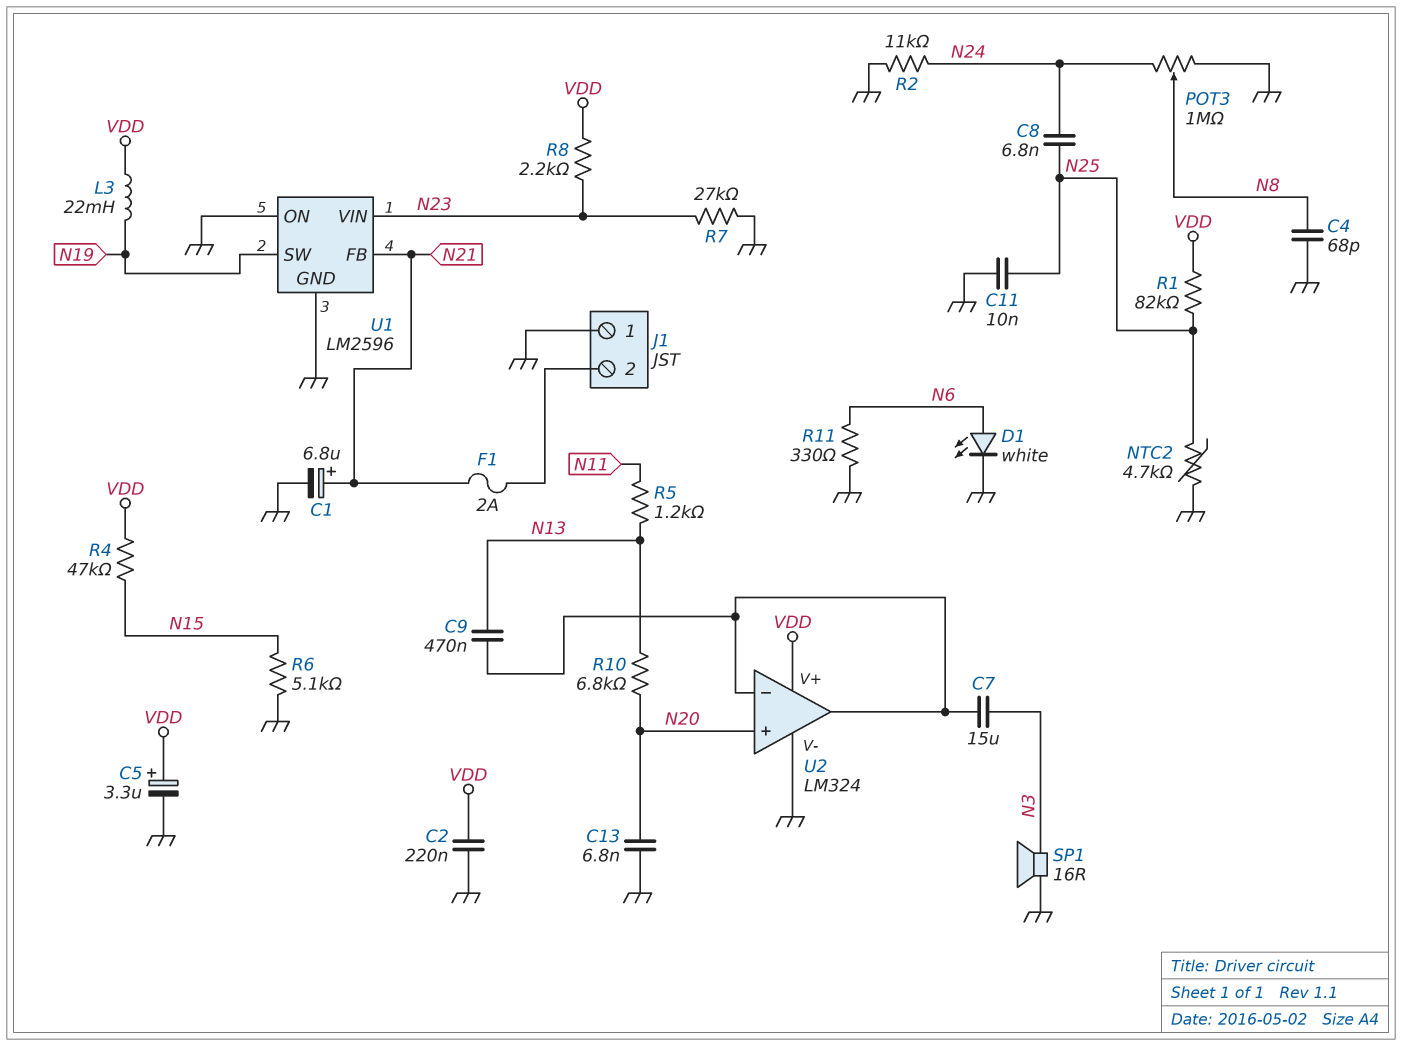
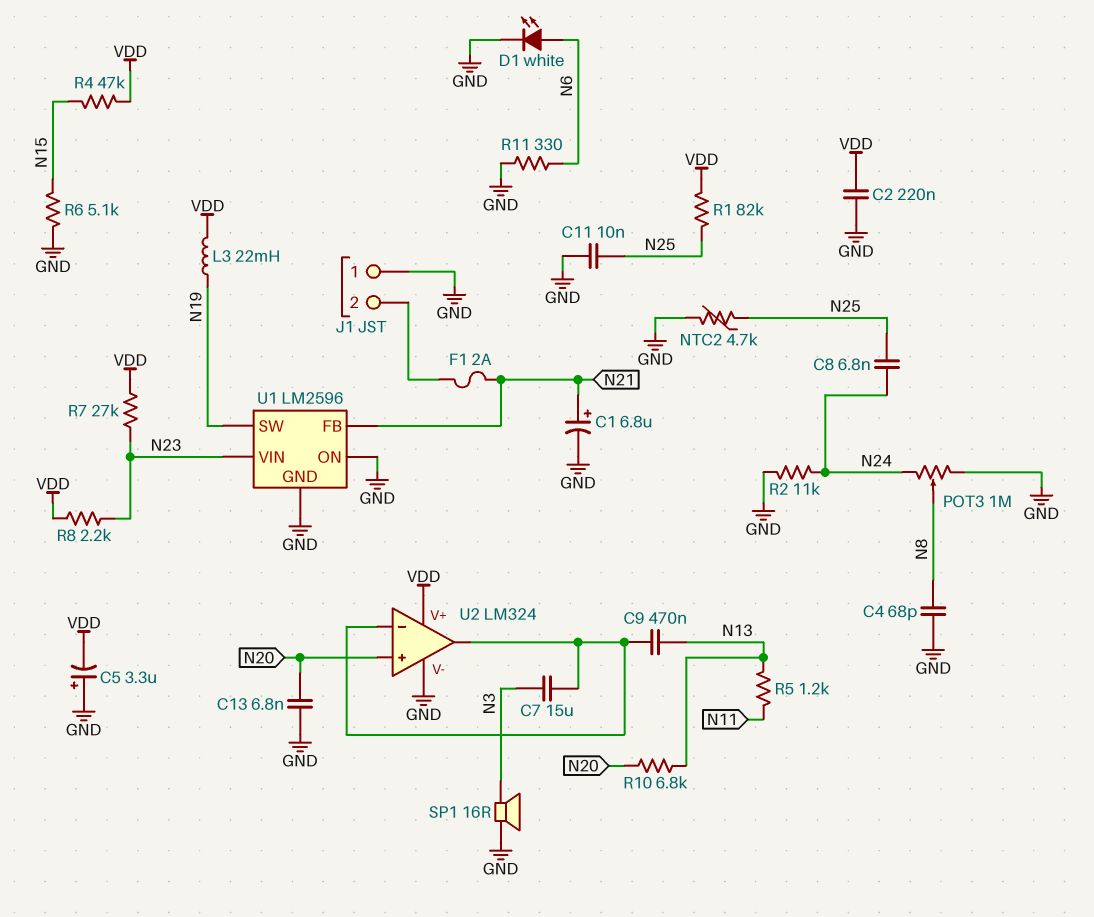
C5: 3.3uF (plus VDD, minus GND) -> 3.3uF (plus GND, minus VDD)
R7: 27k (GND, N23) -> 27k (N23, VDD)

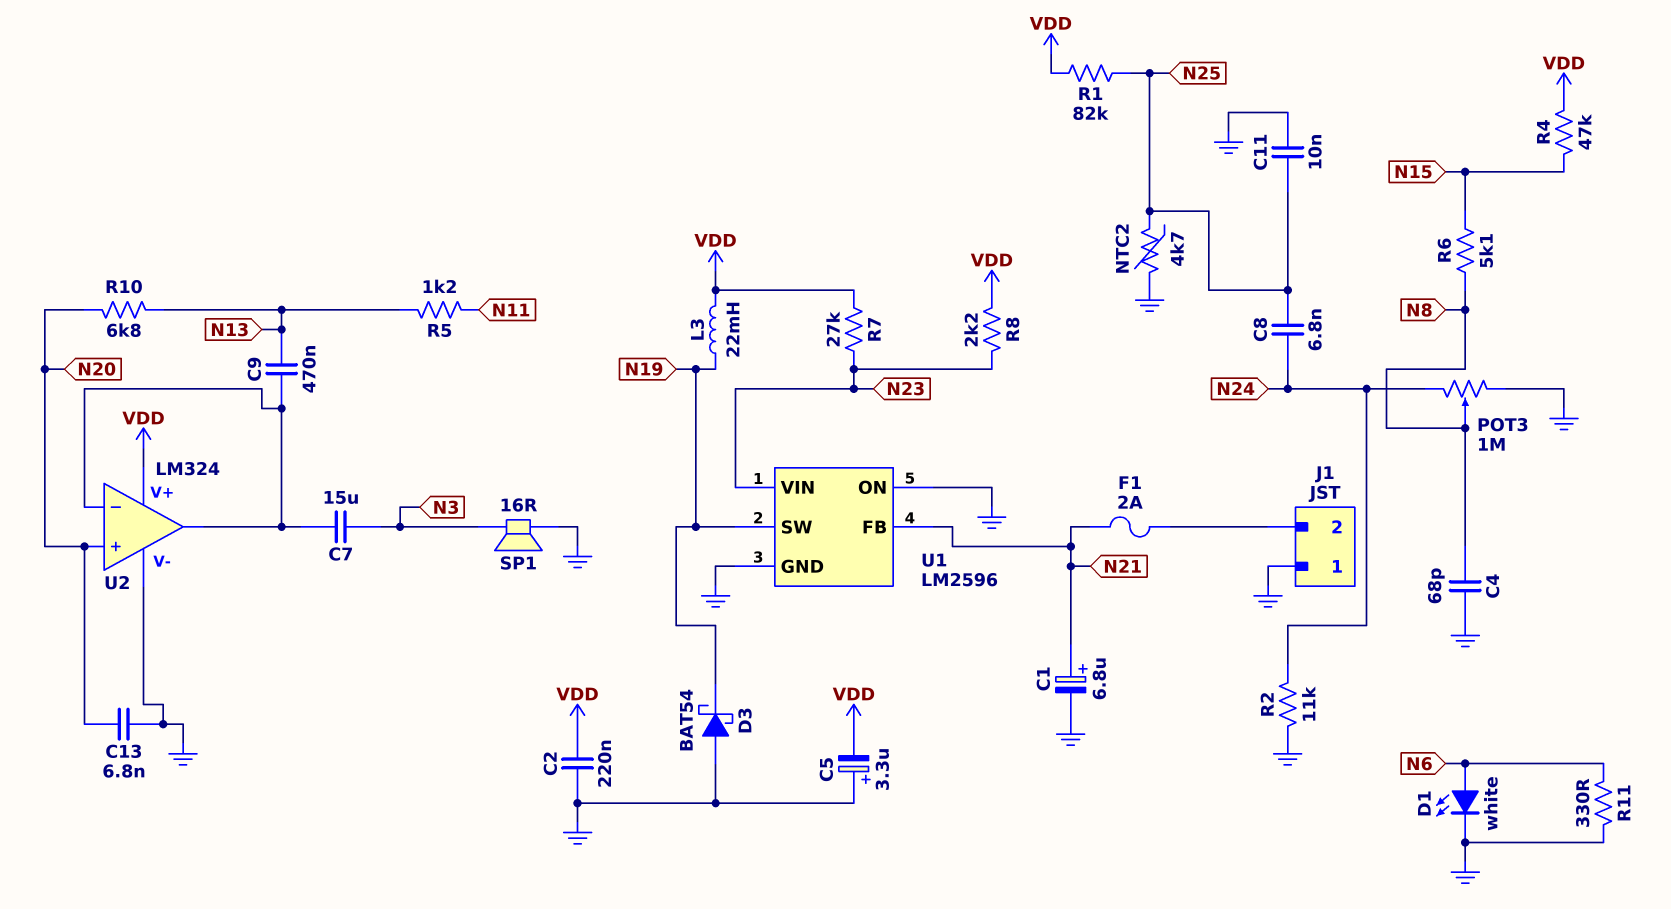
D3: none -> schottky BAT54 (A GND, K N19)
R6: 5.1k (GND, N15) -> 5.1k (N8, N15)

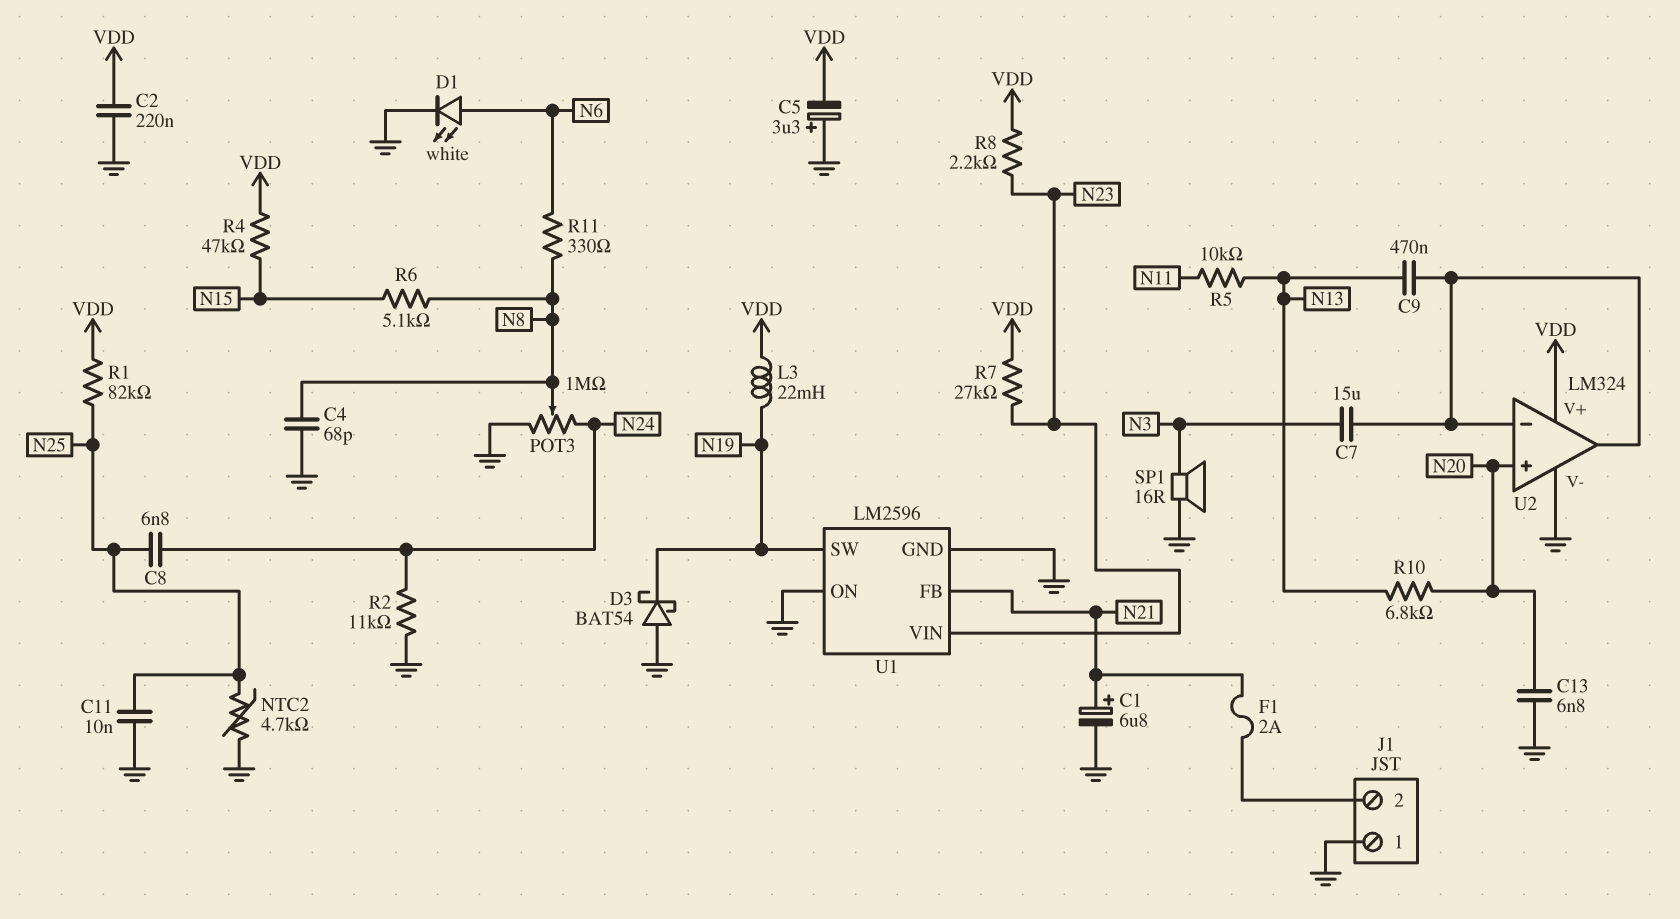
R5: 1.2k (N11, N13) -> 10k (N11, N13)
R11: 330 (GND, N6) -> 330 (N6, N8)

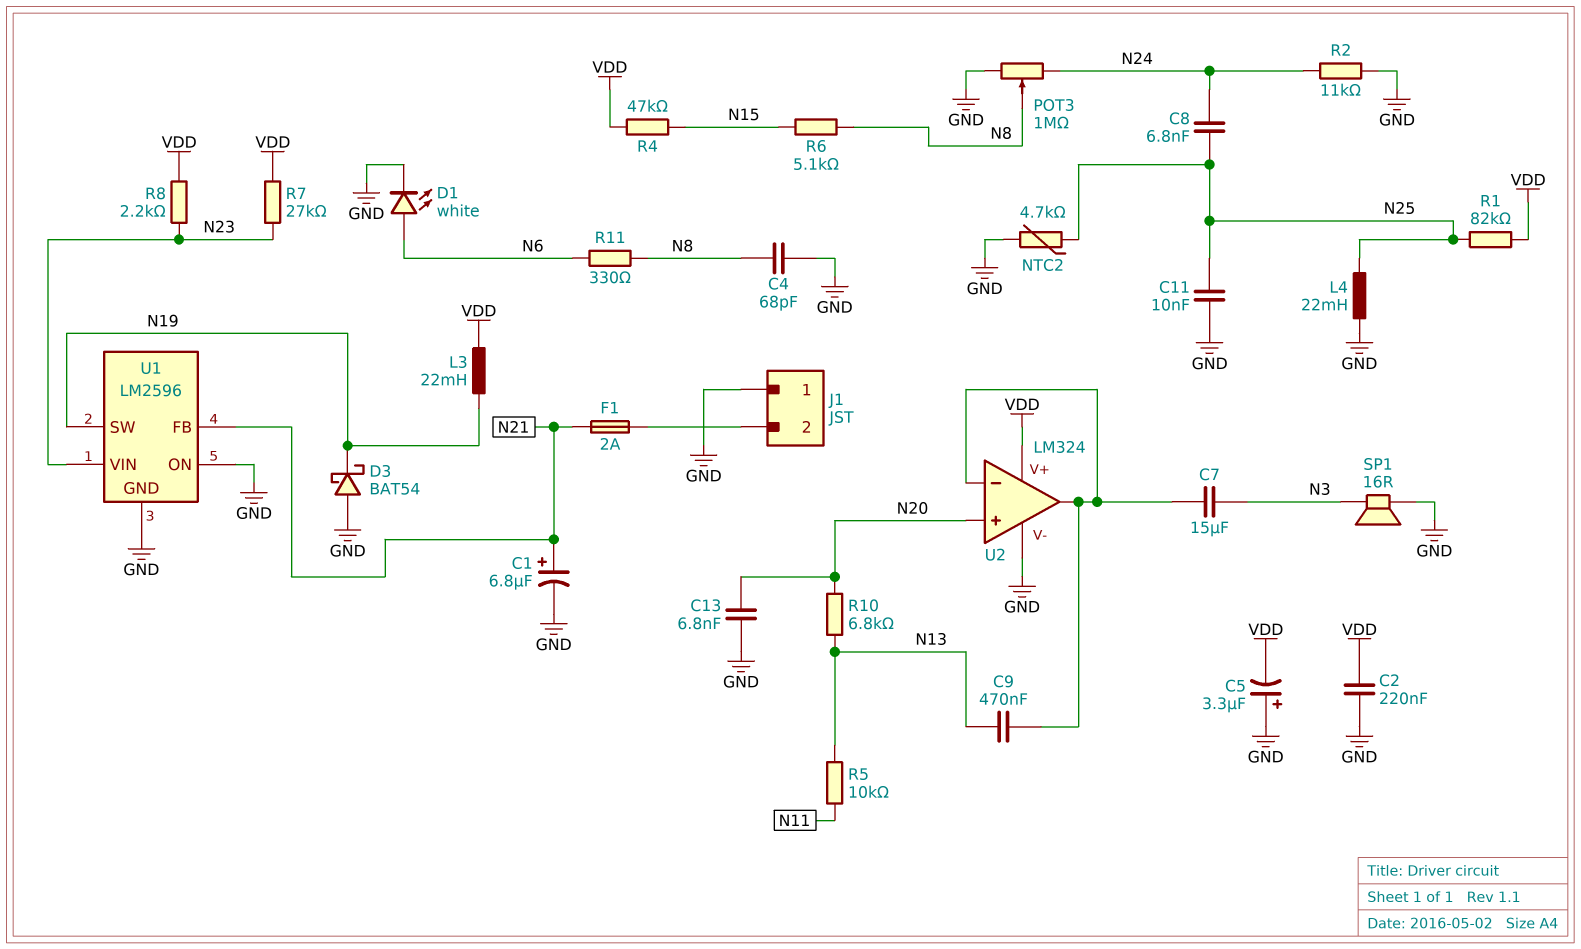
L4: none -> 22mH (GND, N25)

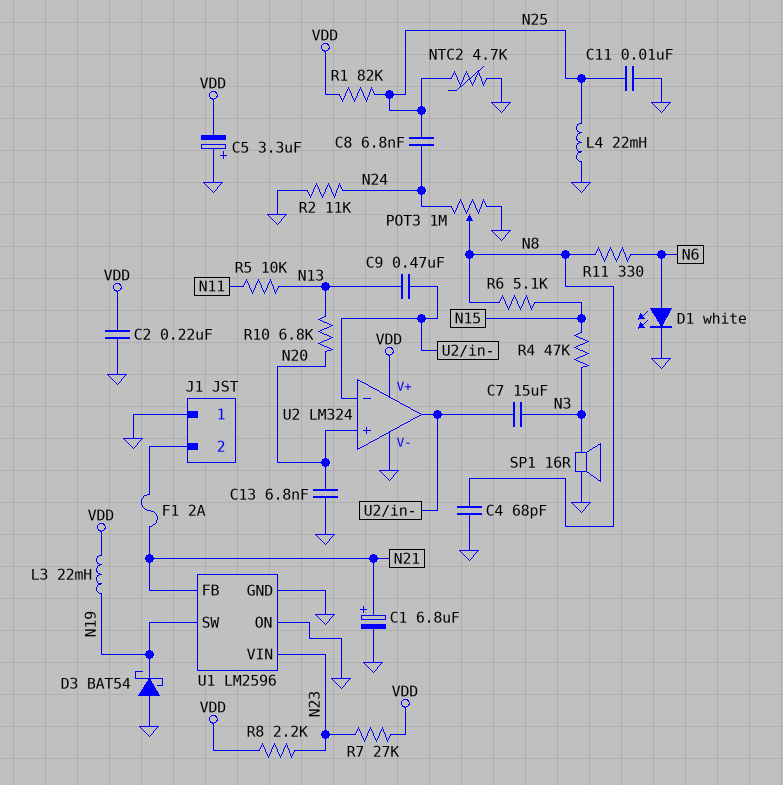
R4: 47k (N15, VDD) -> 47k (N3, N15)

